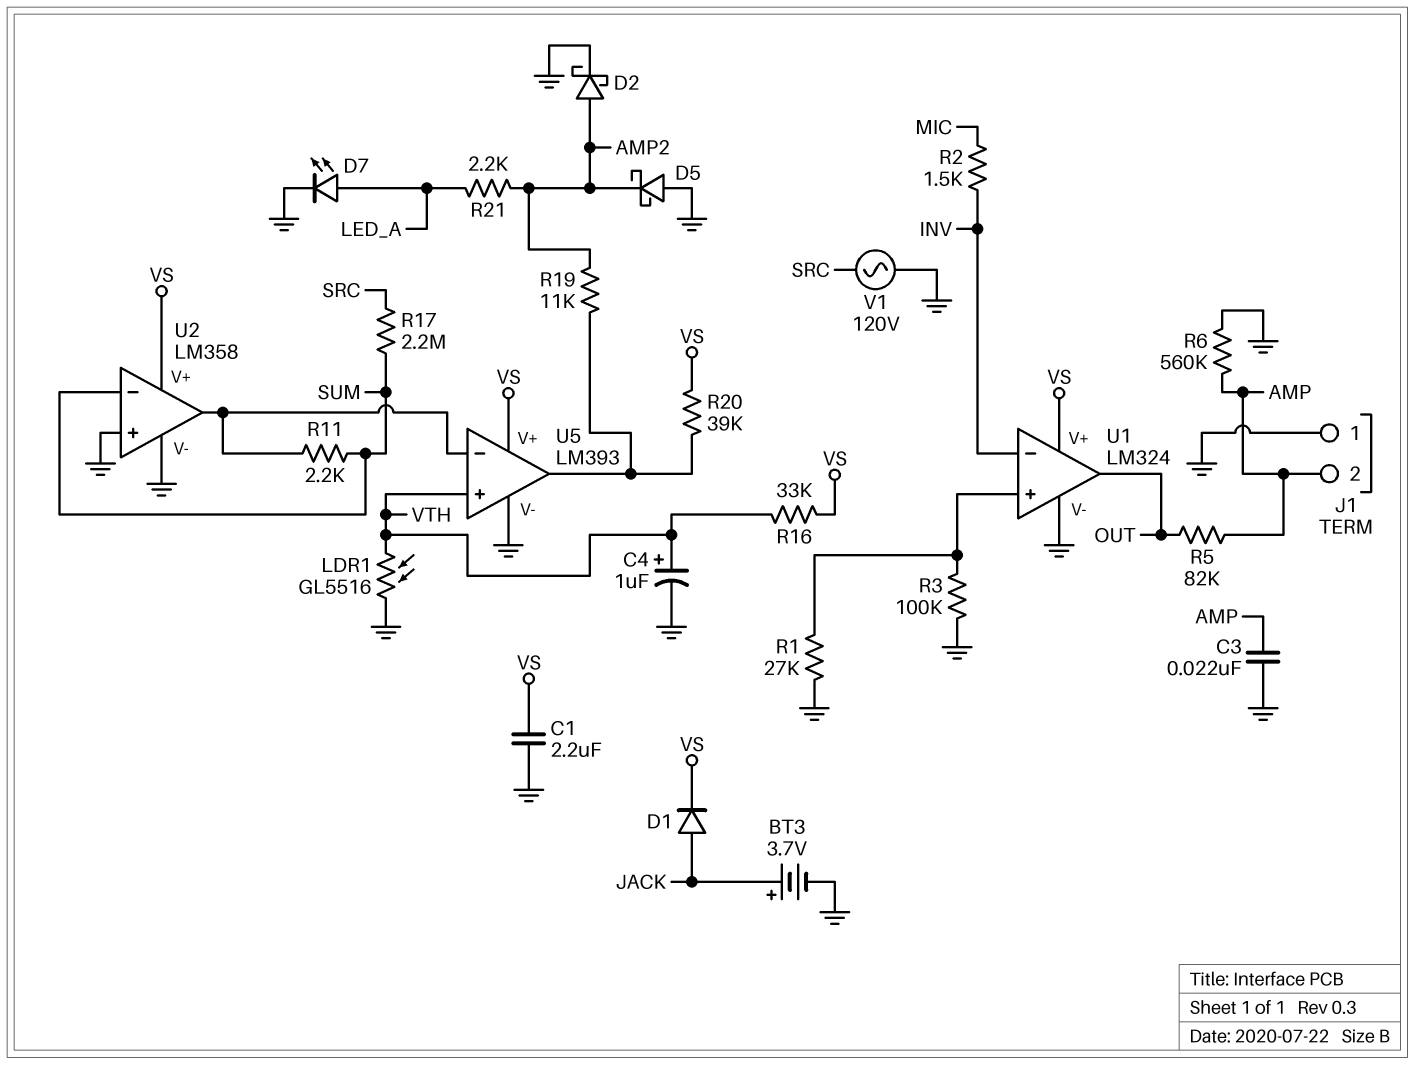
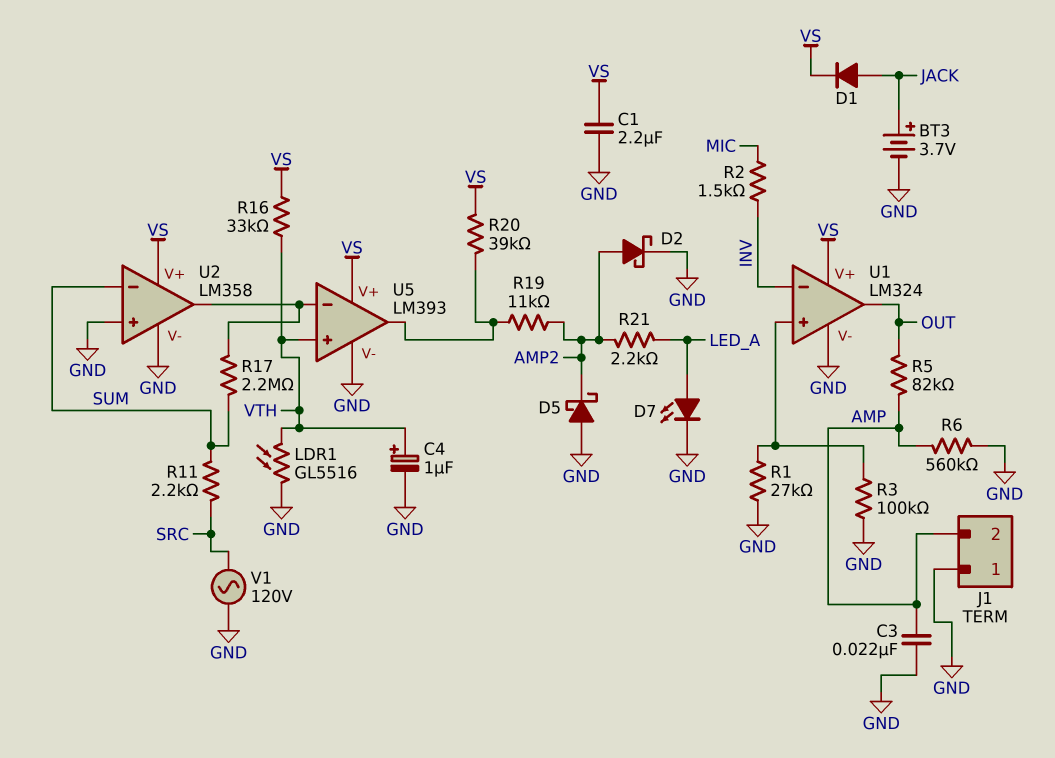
R11: 2.2k (SUM, U2/out) -> 2.2k (SRC, SUM)
R17: 2.2M (SRC, SUM) -> 2.2M (SUM, U2/out)

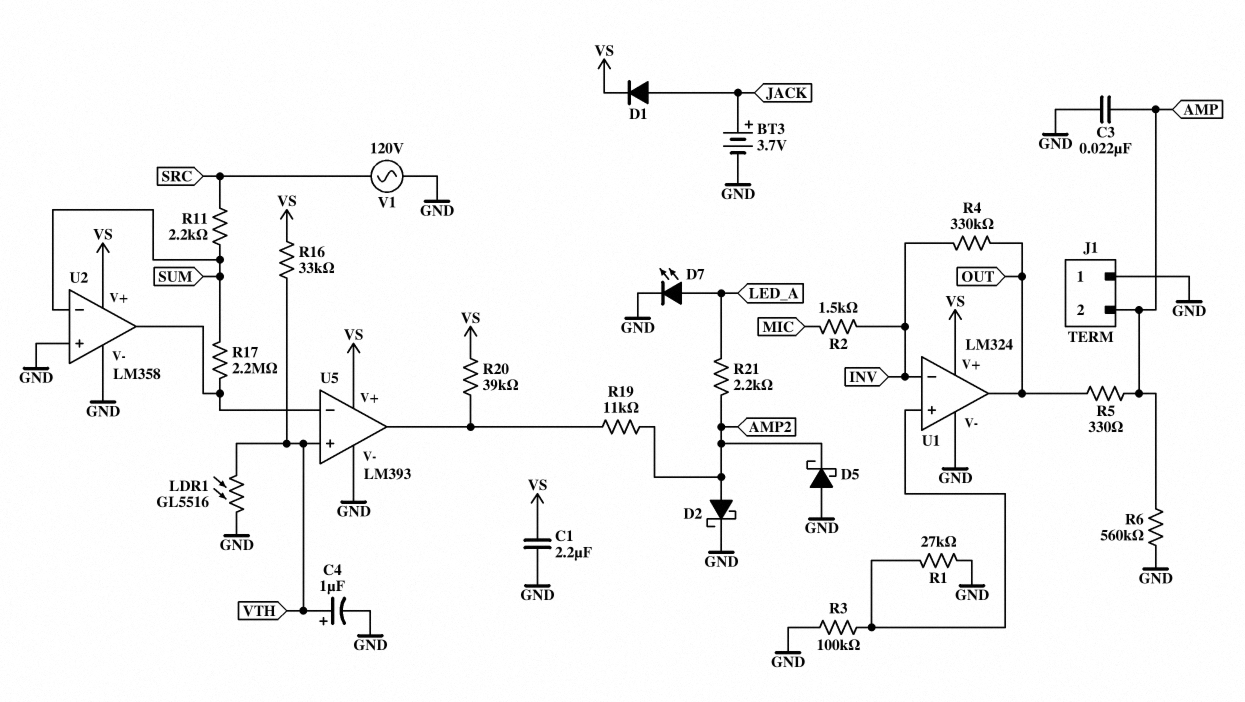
R4: none -> 330k (INV, OUT)
R5: 82k (AMP, OUT) -> 330 (AMP, OUT)

